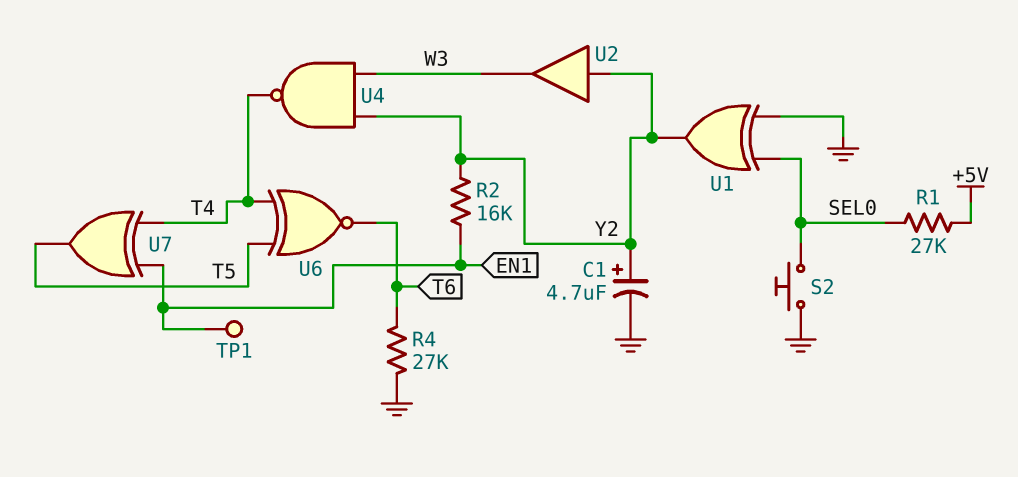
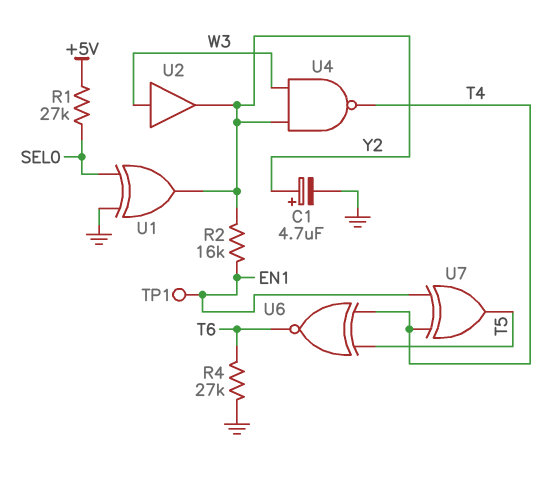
S2: button (GND, SEL0) -> none
U2: buffer (in Y2, out W3) -> buffer (in W3, out Y2)

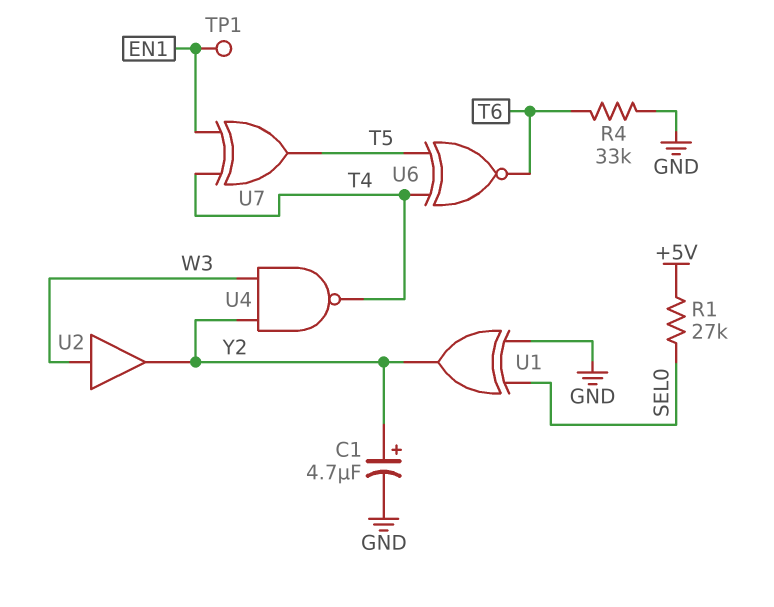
R2: 16k (EN1, Y2) -> none
R4: 27k (GND, T6) -> 33k (GND, T6)

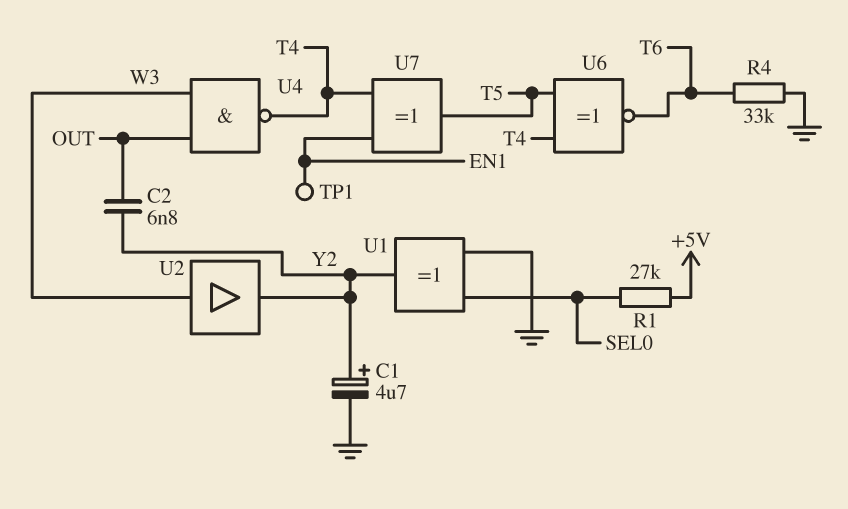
C2: none -> 6.8nF (OUT, Y2)
U4: NAND (in W3, in Y2, out T4) -> NAND (in OUT, in W3, out T4)

